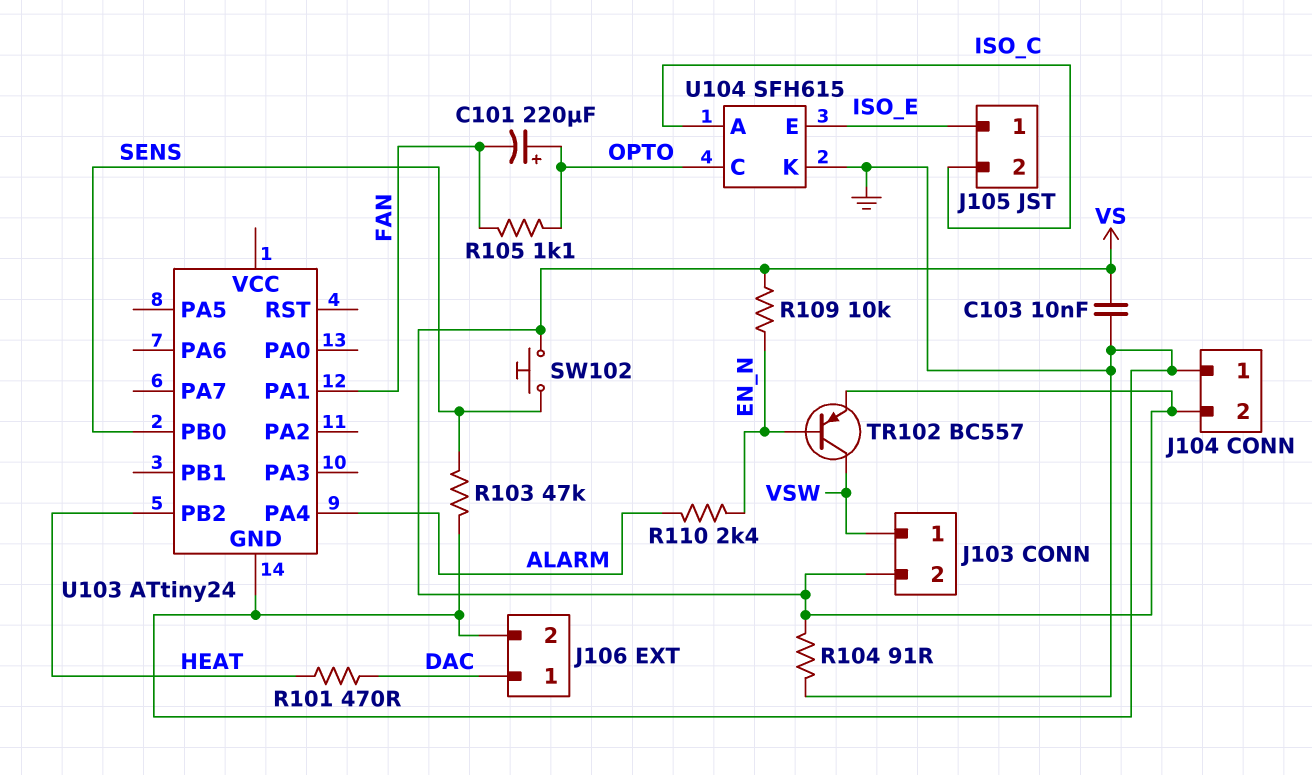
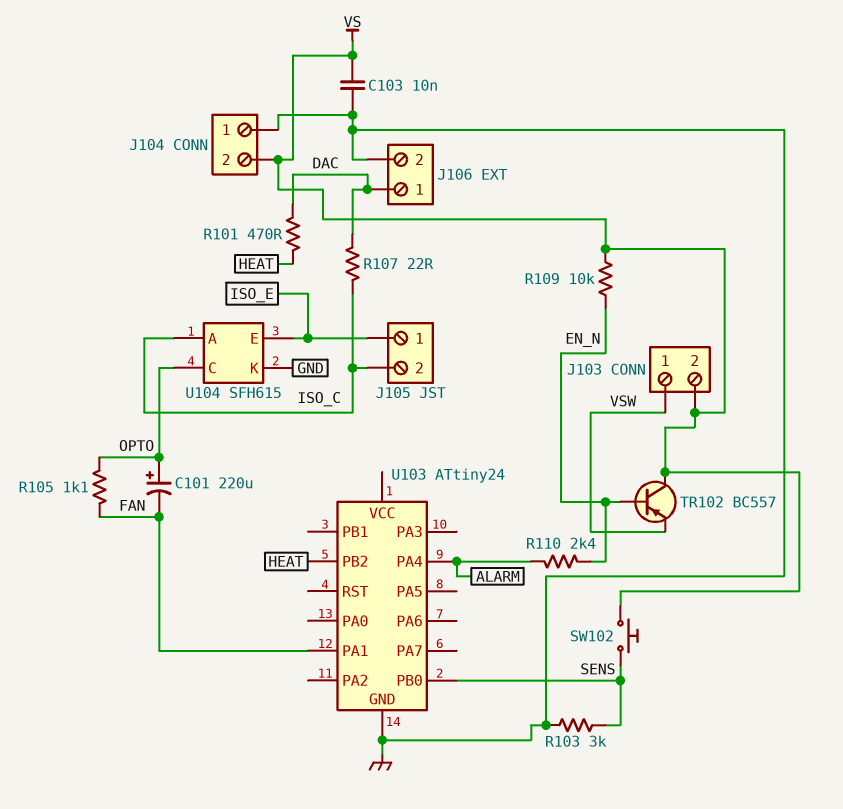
R103: 47k (GND, SENS) -> 3k (GND, SENS)
R104: 91 (GND, VS) -> none
R107: none -> 22 (DAC, ISO_C)
TR102: PNP BC557 (B EN_N, C VSW, E VS) -> PNP BC557 (B EN_N, C VS, E VSW)

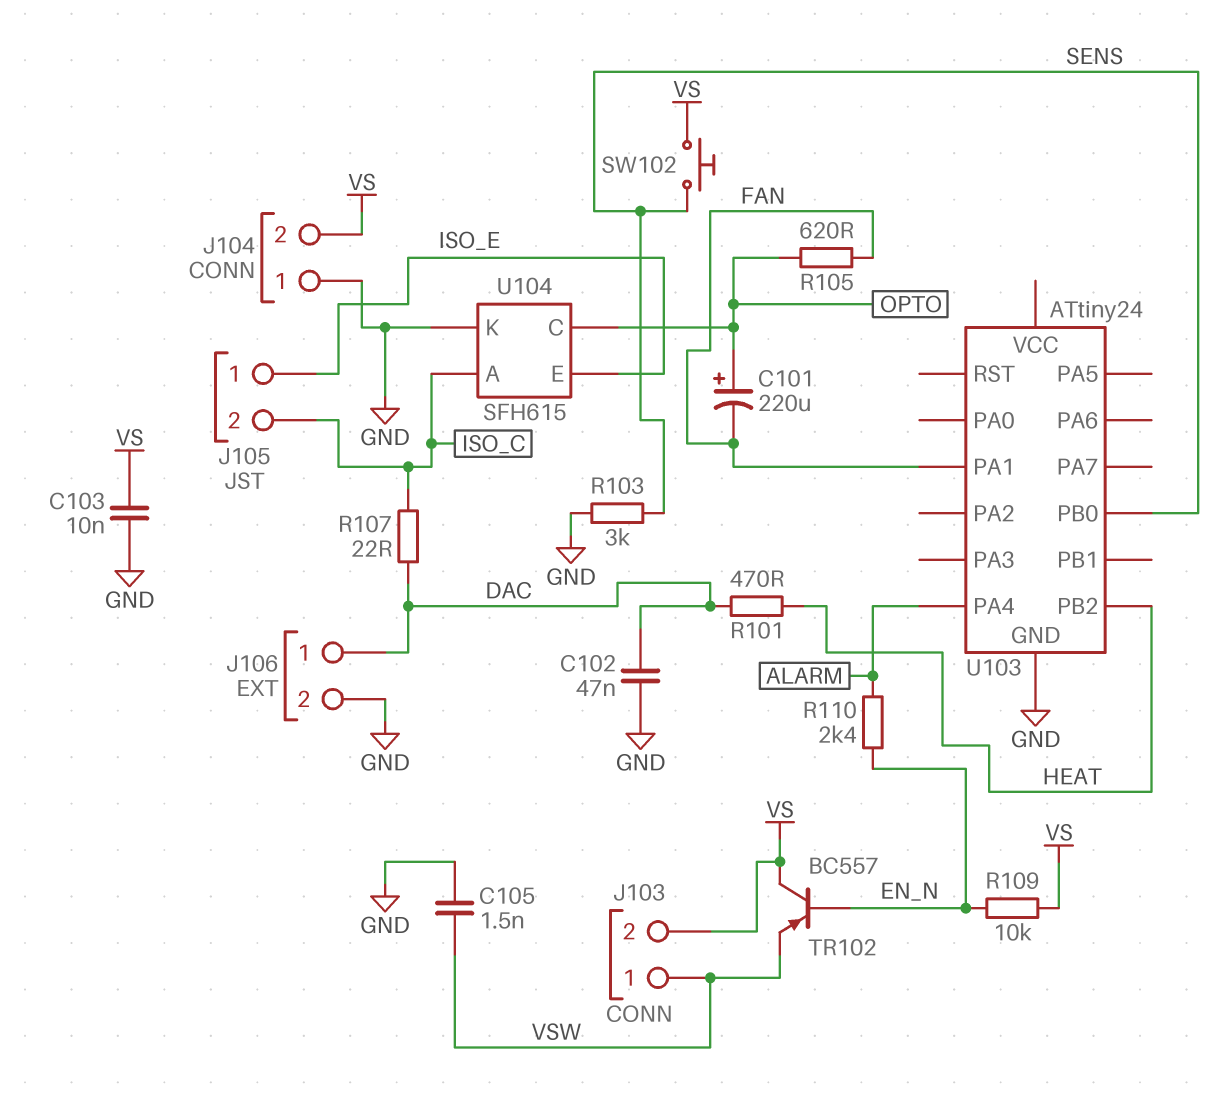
C102: none -> 47nF (DAC, GND)
C105: none -> 1.5nF (GND, VSW)
R105: 1.1k (FAN, OPTO) -> 620 (FAN, OPTO)

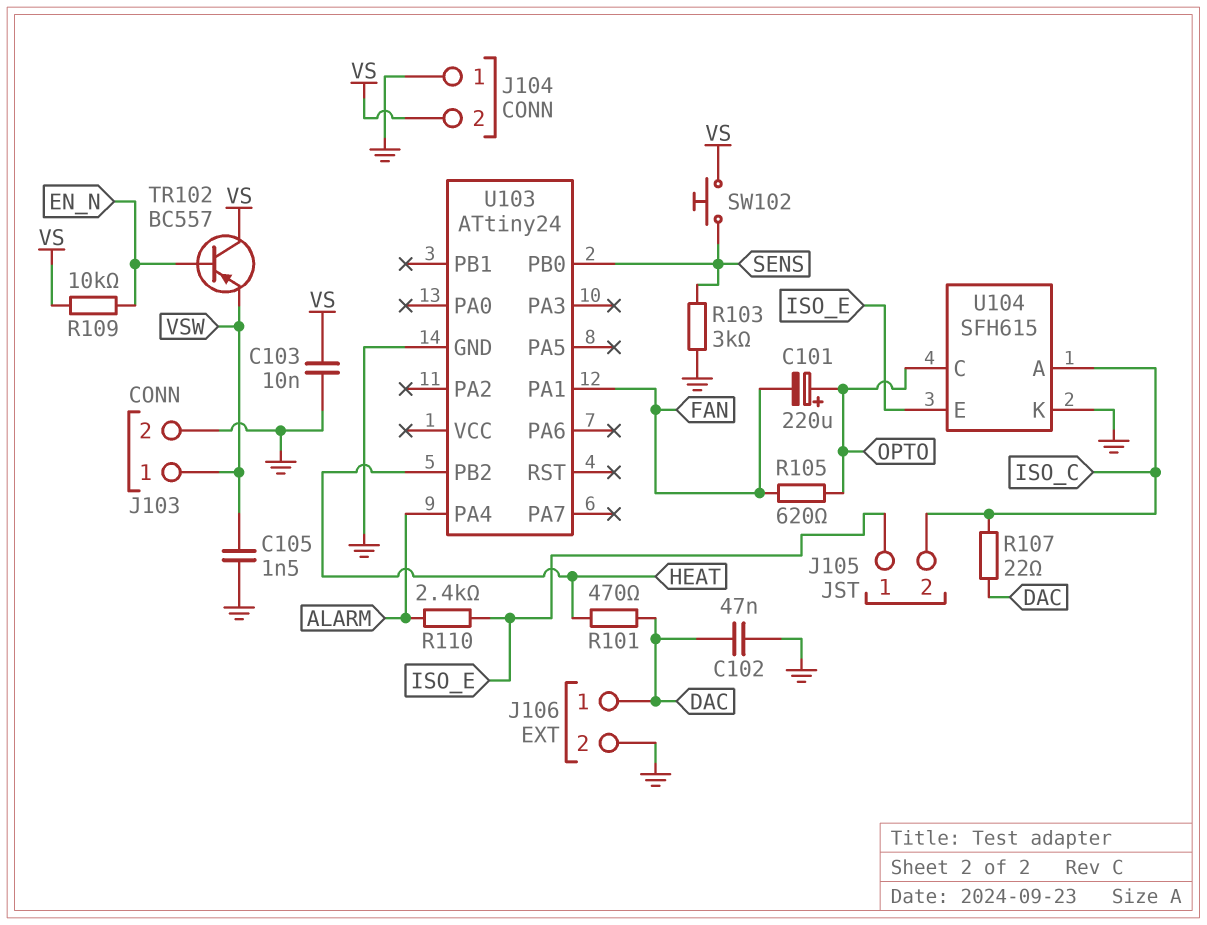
J103 pin 2: VS -> GND
R110: 2.4k (ALARM, EN_N) -> 2.4k (ALARM, ISO_E)

